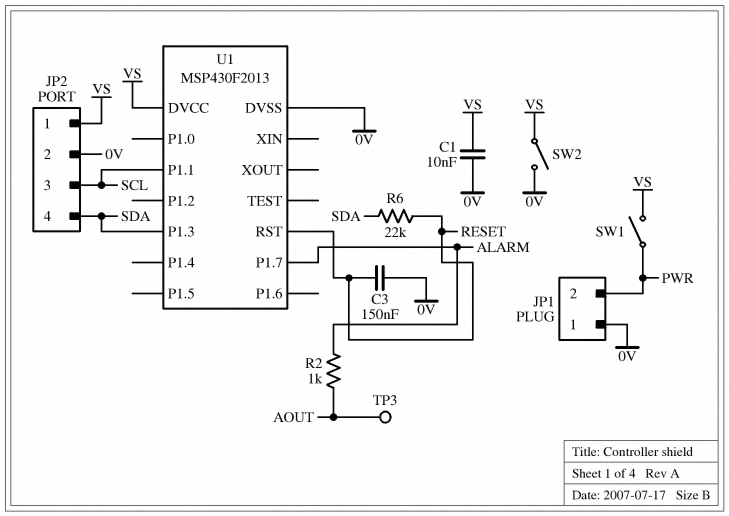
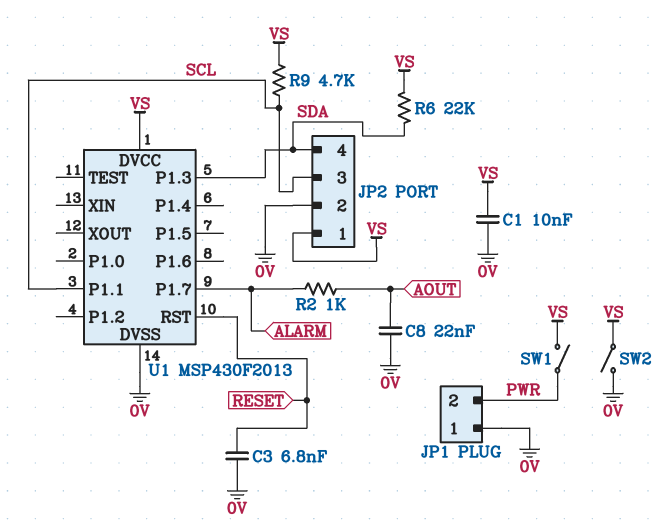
C3: 150nF (0V, RESET) -> 6.8nF (0V, RESET)
C8: none -> 22nF (0V, AOUT)
R6: 22k (RESET, SDA) -> 22k (SDA, VS)
R9: none -> 4.7k (SCL, VS)
TP3: test point (AOUT) -> none

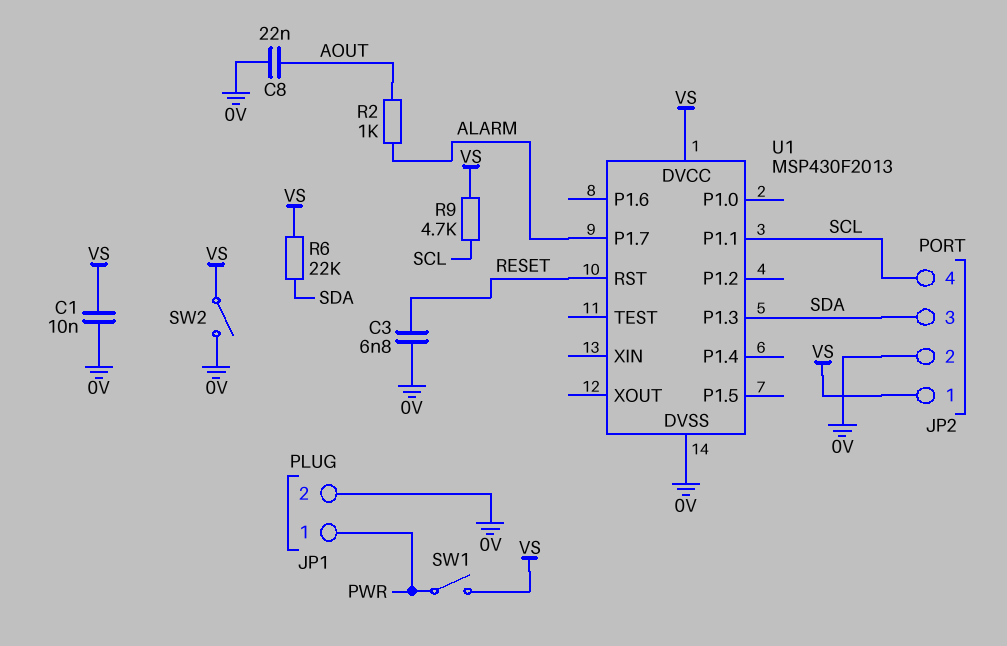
JP1 pin 1: 0V -> PWR
JP1 pin 2: PWR -> 0V
JP2 pin 3: SCL -> SDA
JP2 pin 4: SDA -> SCL

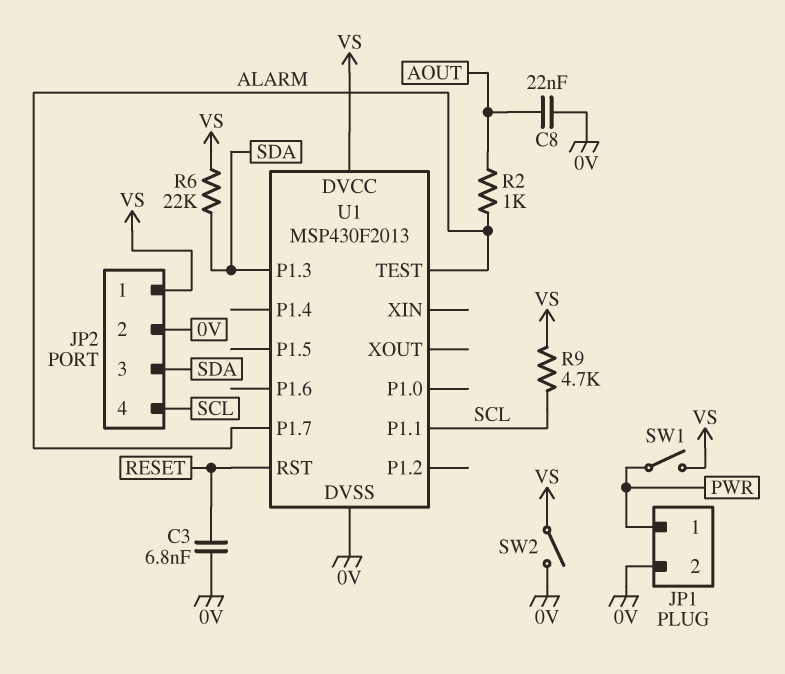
C1: 10nF (0V, VS) -> none
U1 pin TEST: none -> ALARM

